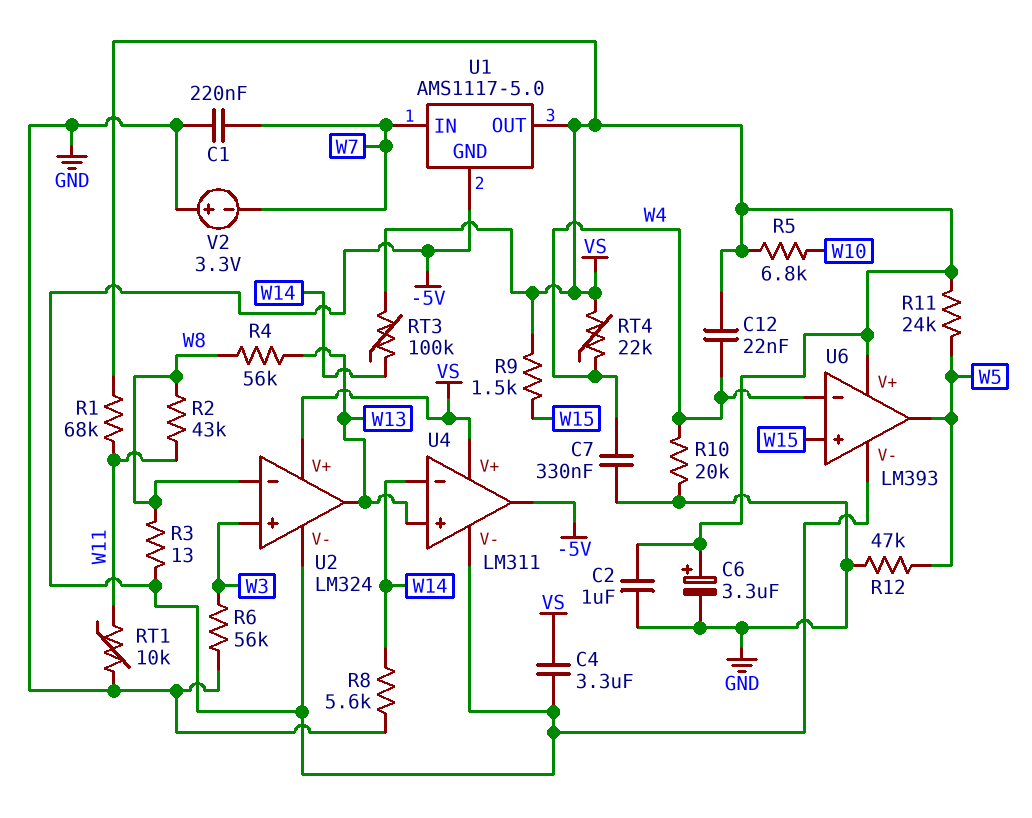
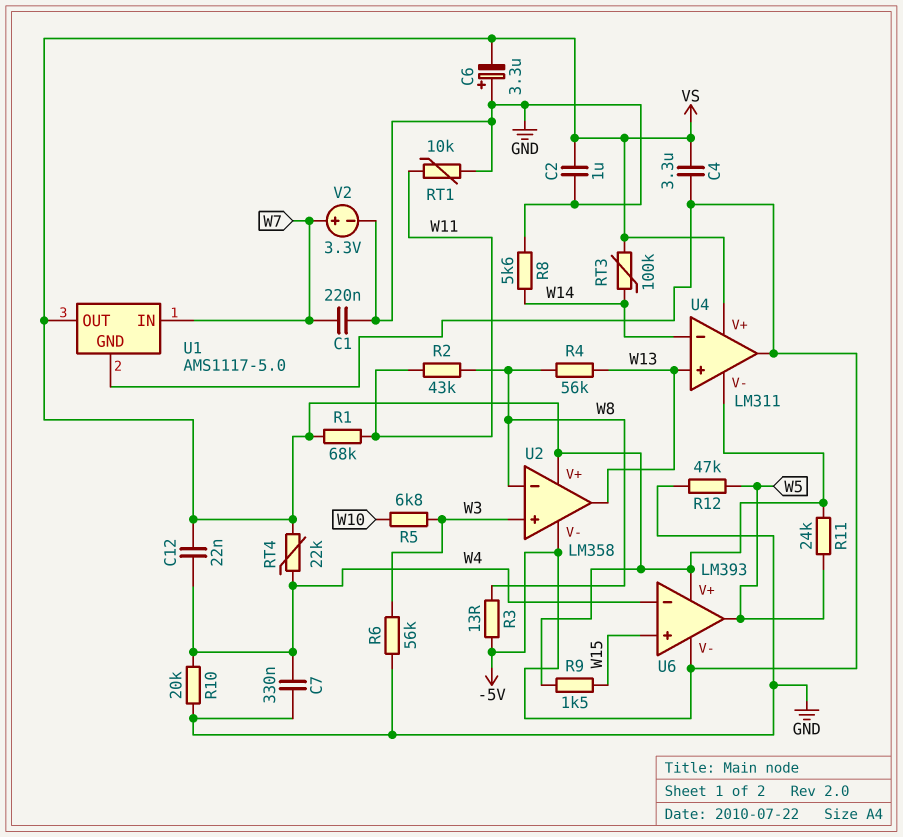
C6: 3.3uF (plus VS, minus GND) -> 3.3uF (plus GND, minus VS)
R5: 6.8k (VS, W10) -> 6.8k (W3, W10)
U2: LM324 -> LM358
U4 pin V-: -5V -> VS
V2: 3.3V (plus GND, minus W7) -> 3.3V (plus W7, minus GND)

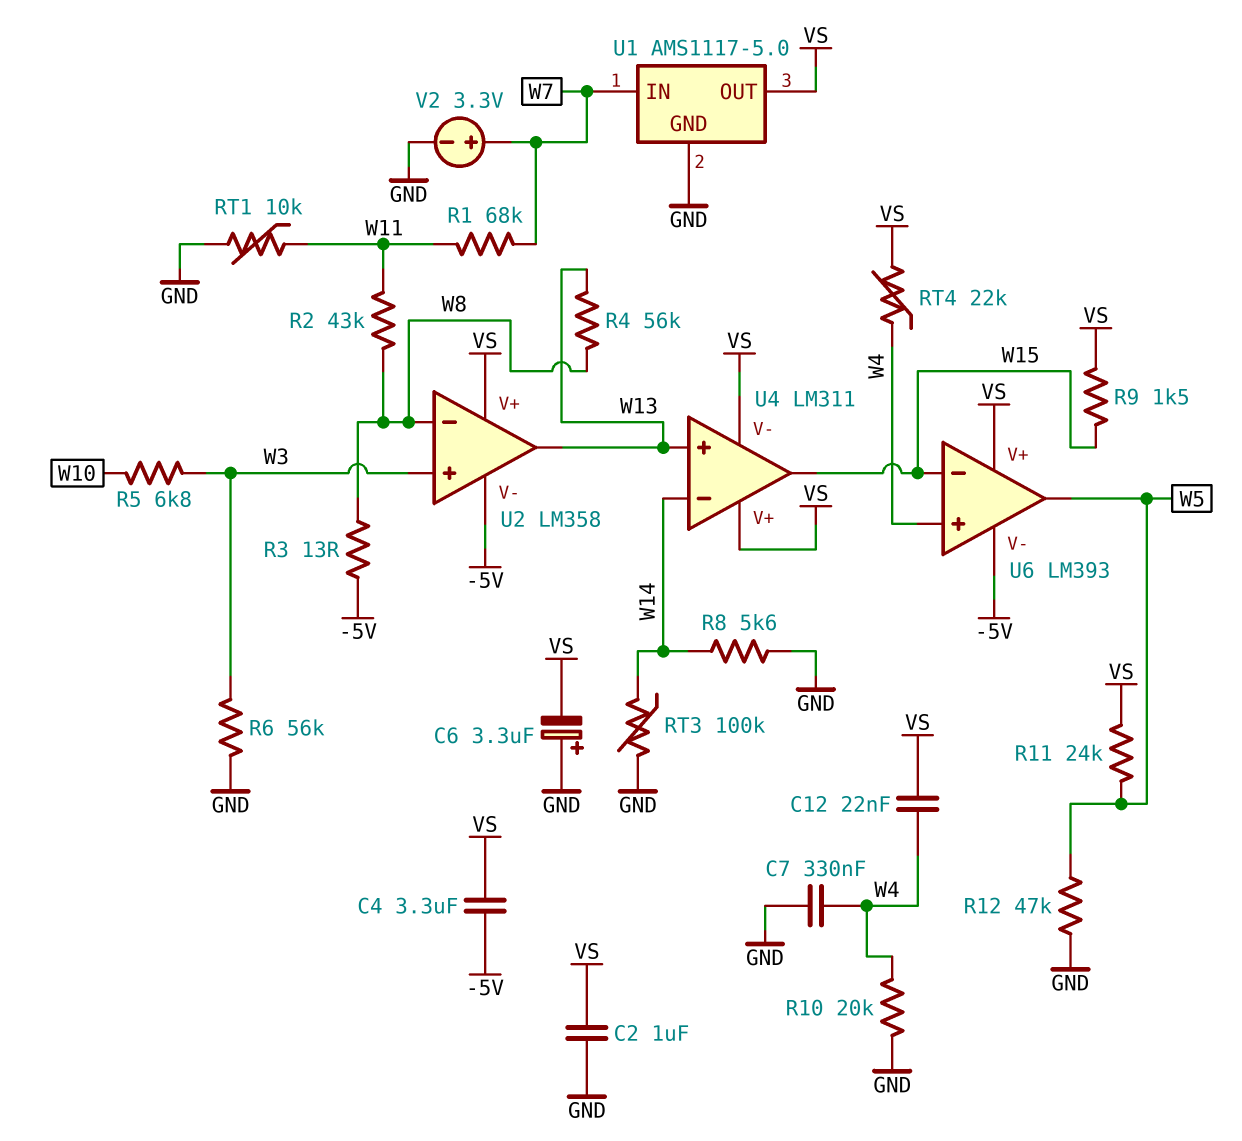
C1: 220nF (GND, W7) -> none
R1: 68k (VS, W11) -> 68k (W7, W11)
RT3: 100k (VS, W14) -> 100k (GND, W14)
U1 pin GND: -5V -> GND
U4 pin out: -5V -> W15
U6 pin in+: W15 -> W4
U6 pin in-: W4 -> W15

